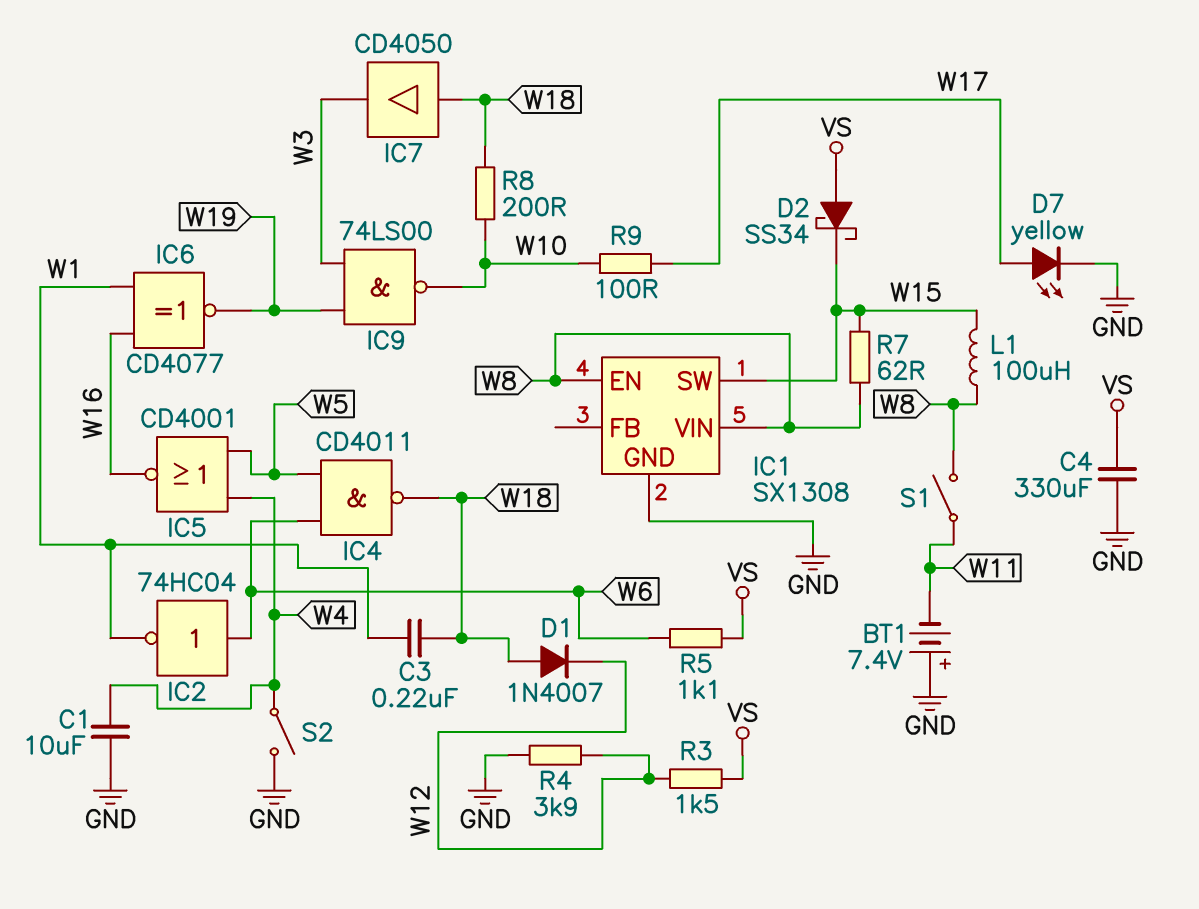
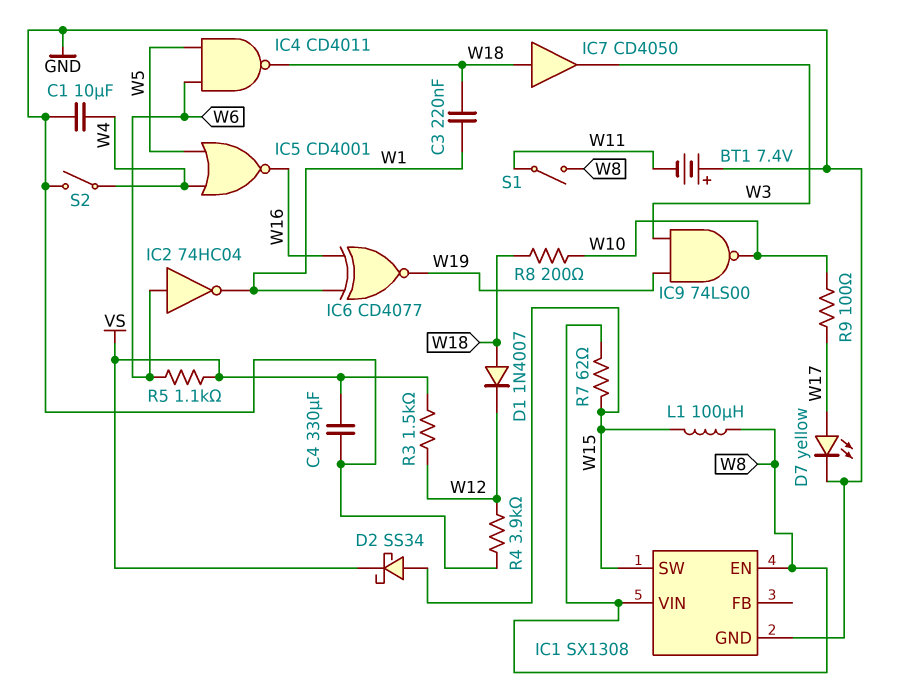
D2: schottky SS34 (A VS, K W15) -> schottky SS34 (A W15, K VS)

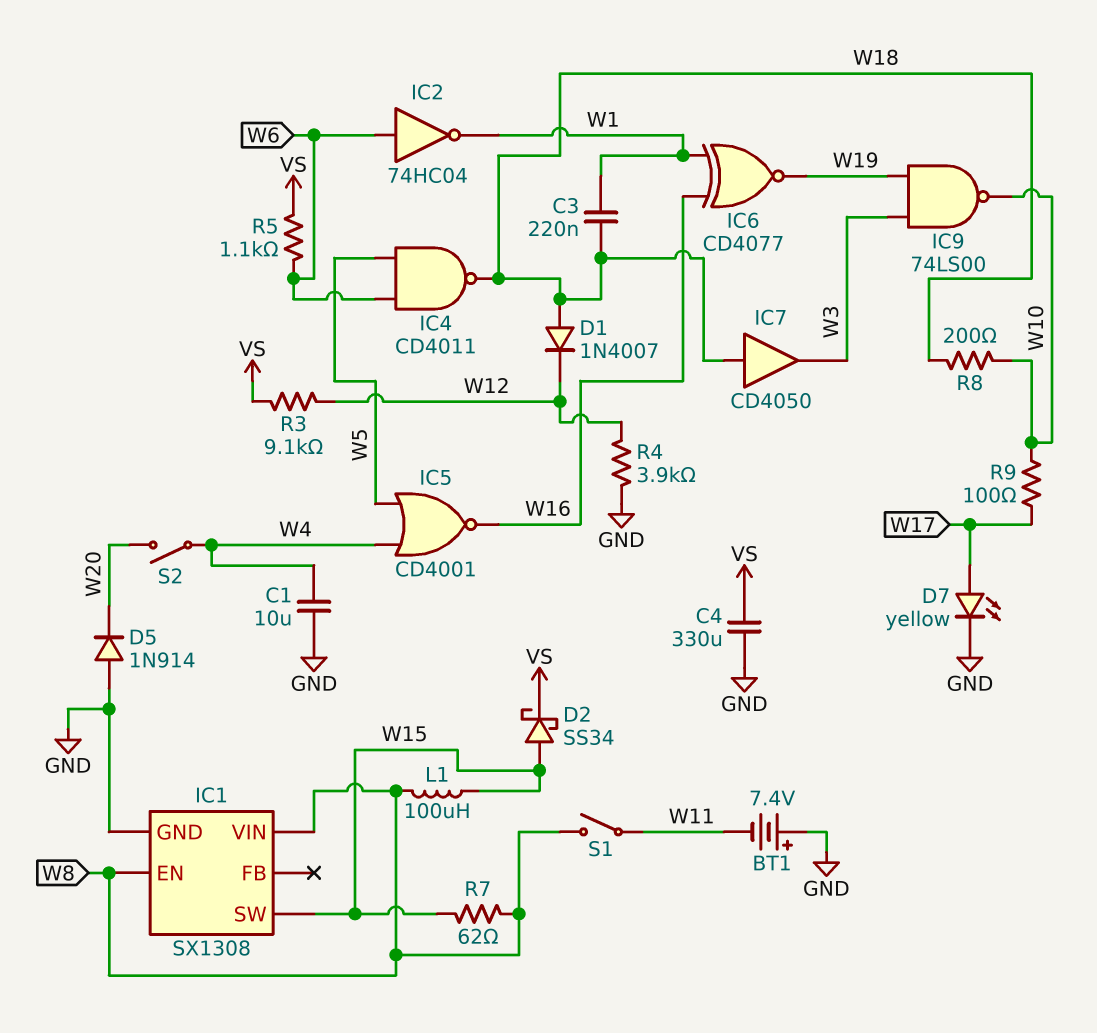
D5: none -> diode 1N914 (A GND, K W20)
R3: 1.5k (VS, W12) -> 9.1k (VS, W12)
S2: switch (GND, W4) -> switch (W4, W20)

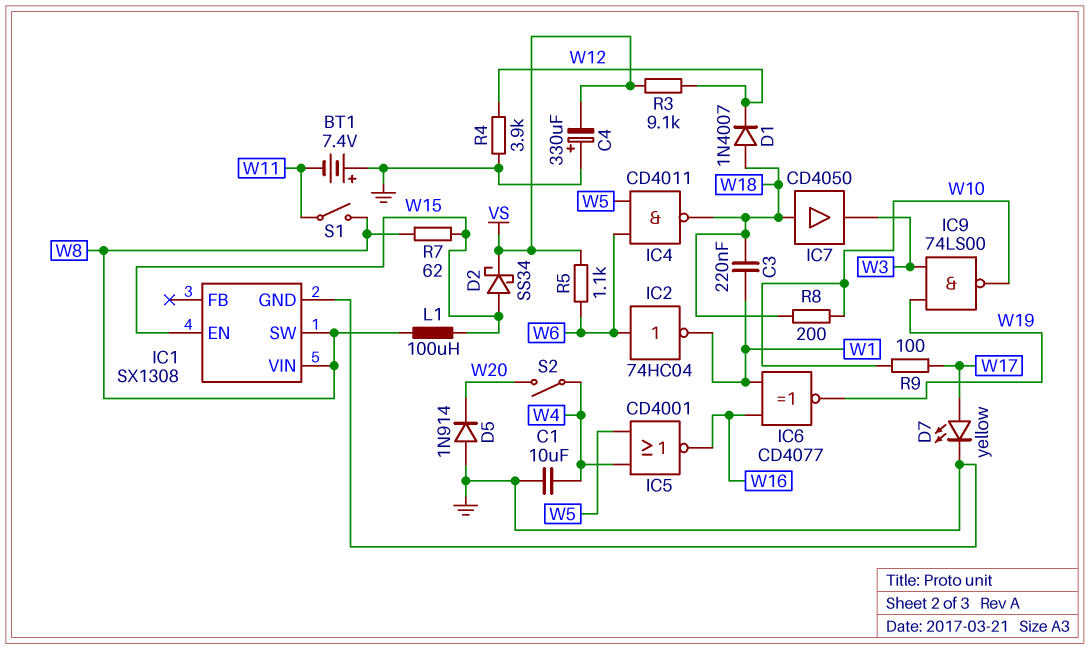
C4: 330uF (GND, VS) -> 330uF (plus GND, minus VS)
IC1 pin EN: W8 -> W15
IC1 pin SW: W15 -> W8

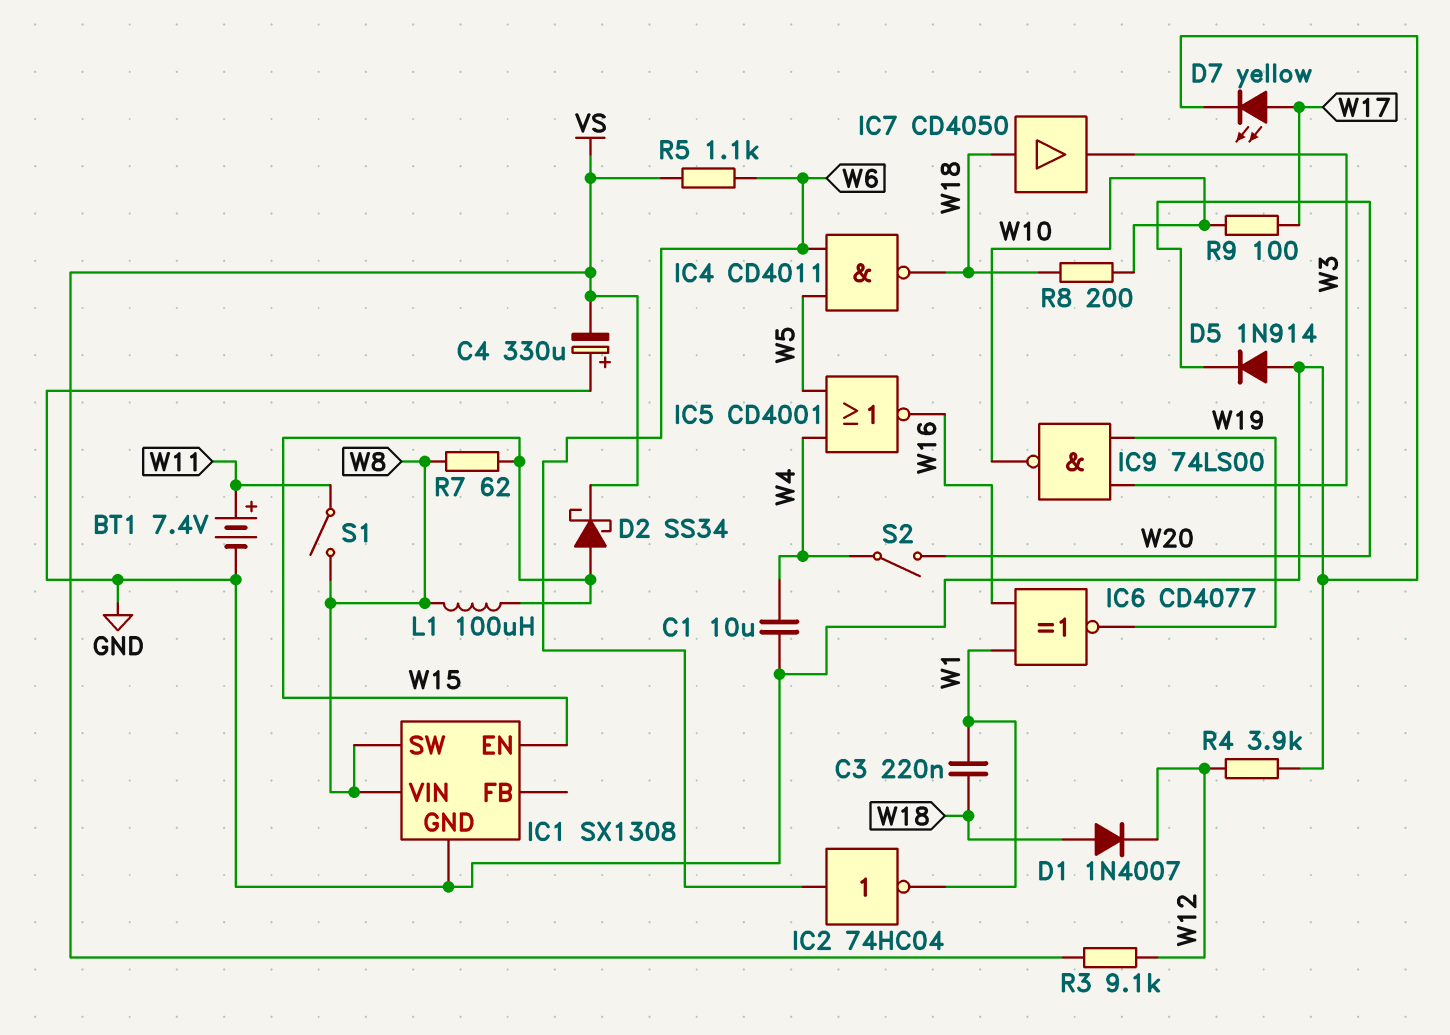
BT1: 7.4V (plus GND, minus W11) -> 7.4V (plus W11, minus GND)

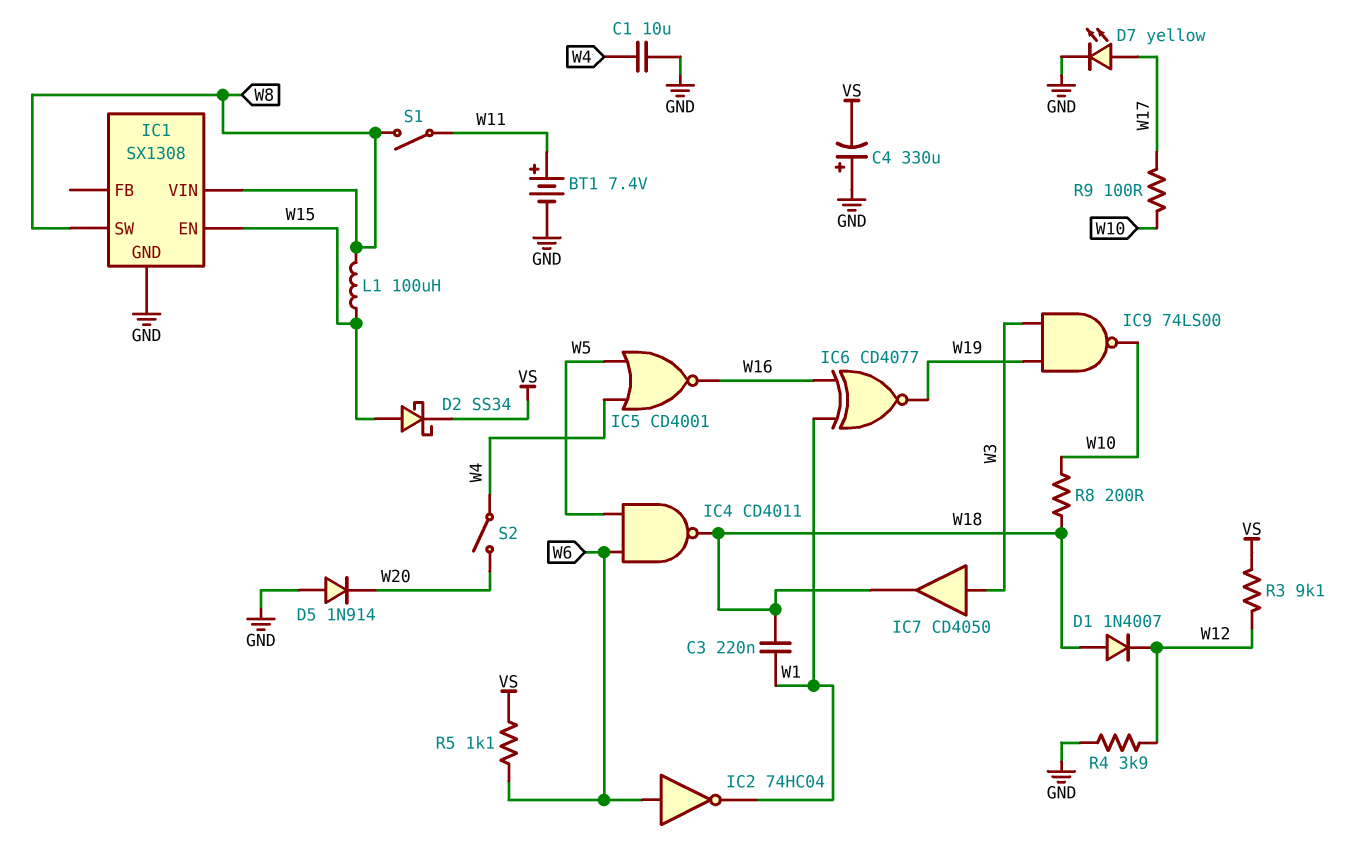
IC7: buffer CD4050 (in W18, out W3) -> buffer CD4050 (in W3, out W18)
R7: 62 (W8, W15) -> none

